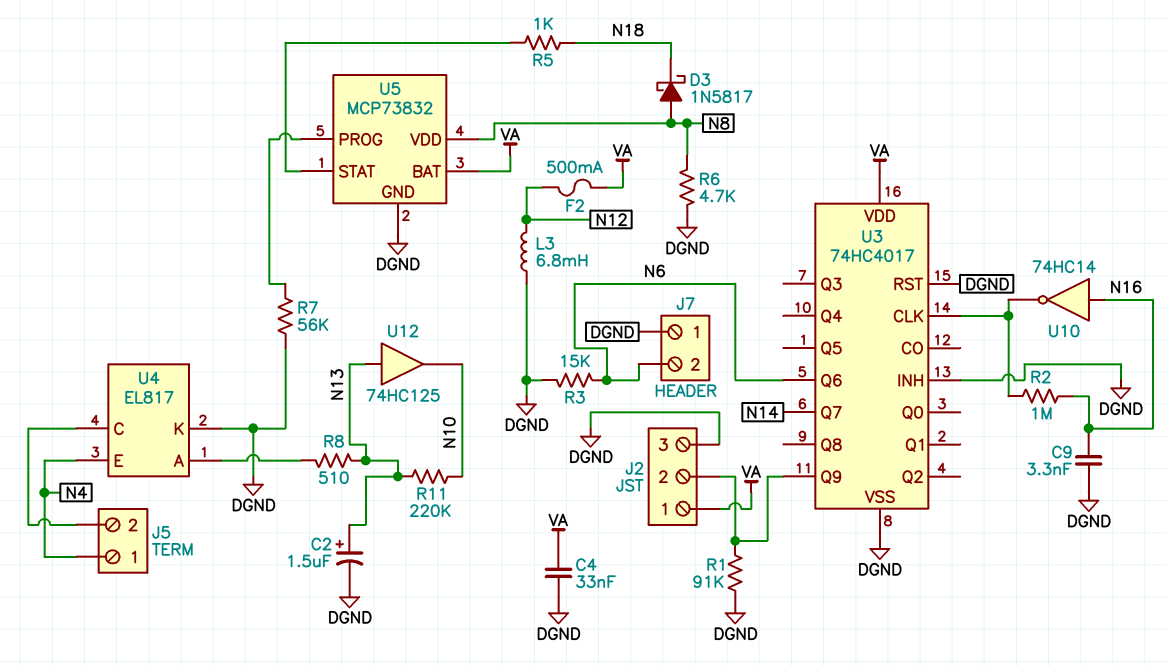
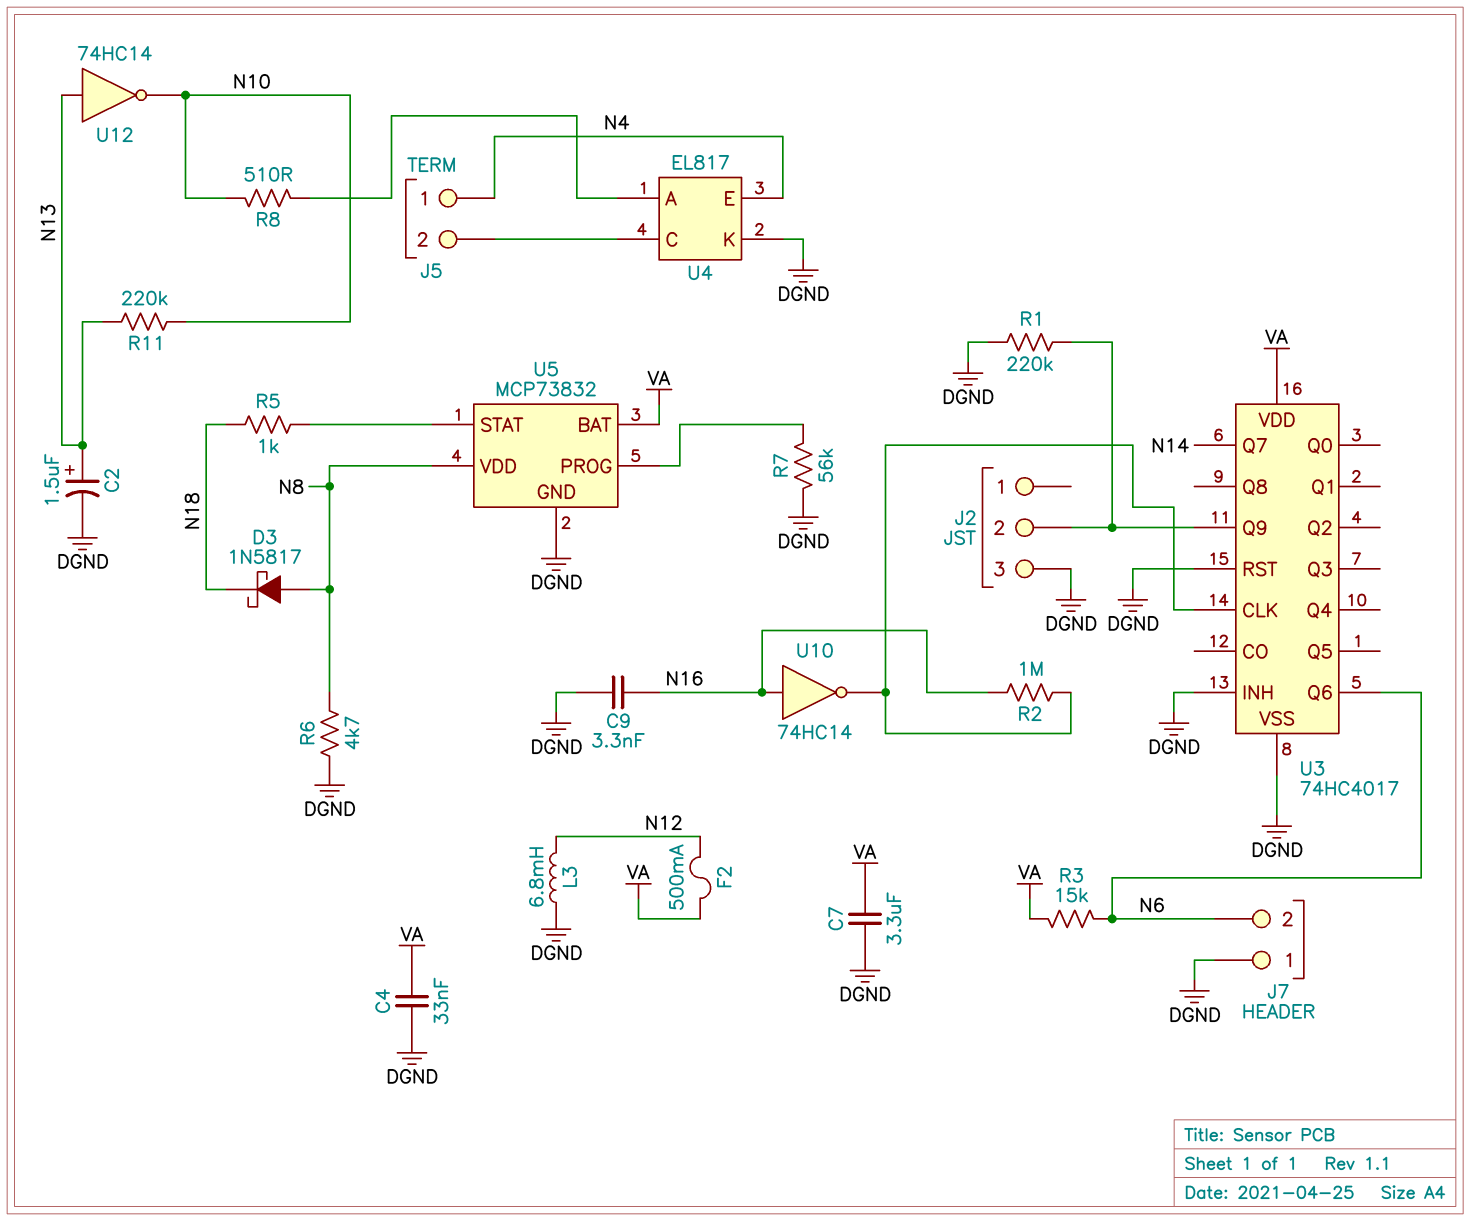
C7: none -> 3.3uF (DGND, VA)
J2 pin 1: VA -> none
R1: 91k (DGND, J2/2) -> 220k (DGND, J2/2)
R3: 15k (DGND, N6) -> 15k (N6, VA)
R8: 510 (N13, U4/A) -> 510 (N10, U4/A)
U12: buffer 74HC125 (in N13, out N10) -> NOT 74HC14 (in N13, out N10)

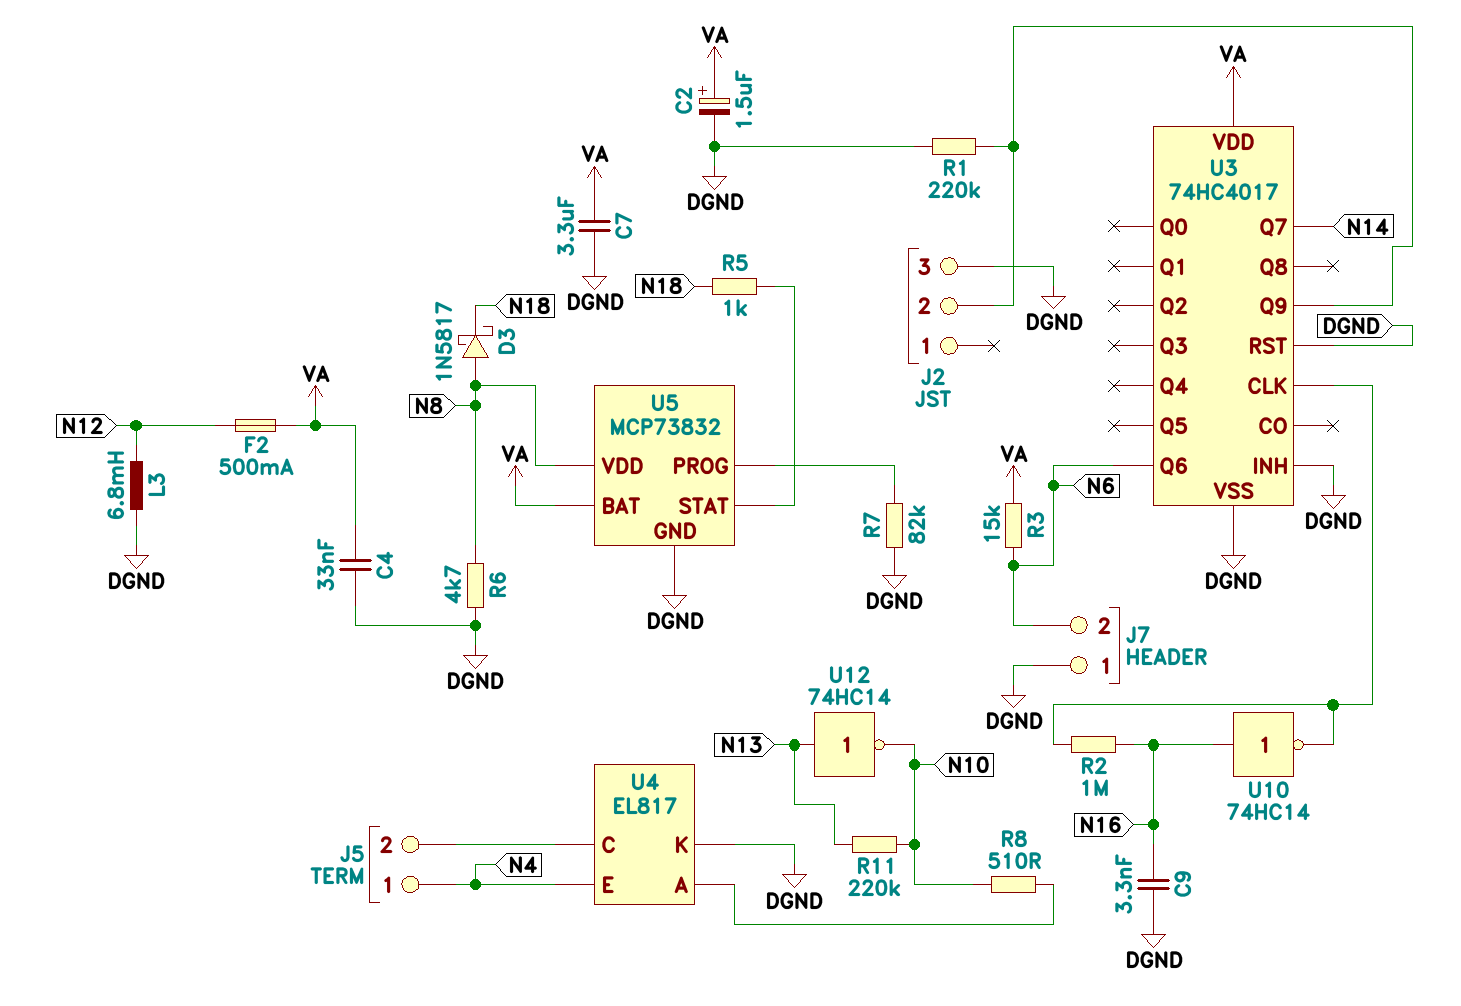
C2: 1.5uF (plus N13, minus DGND) -> 1.5uF (plus VA, minus DGND)
R7: 56k (DGND, U5/PROG) -> 82k (DGND, U5/PROG)

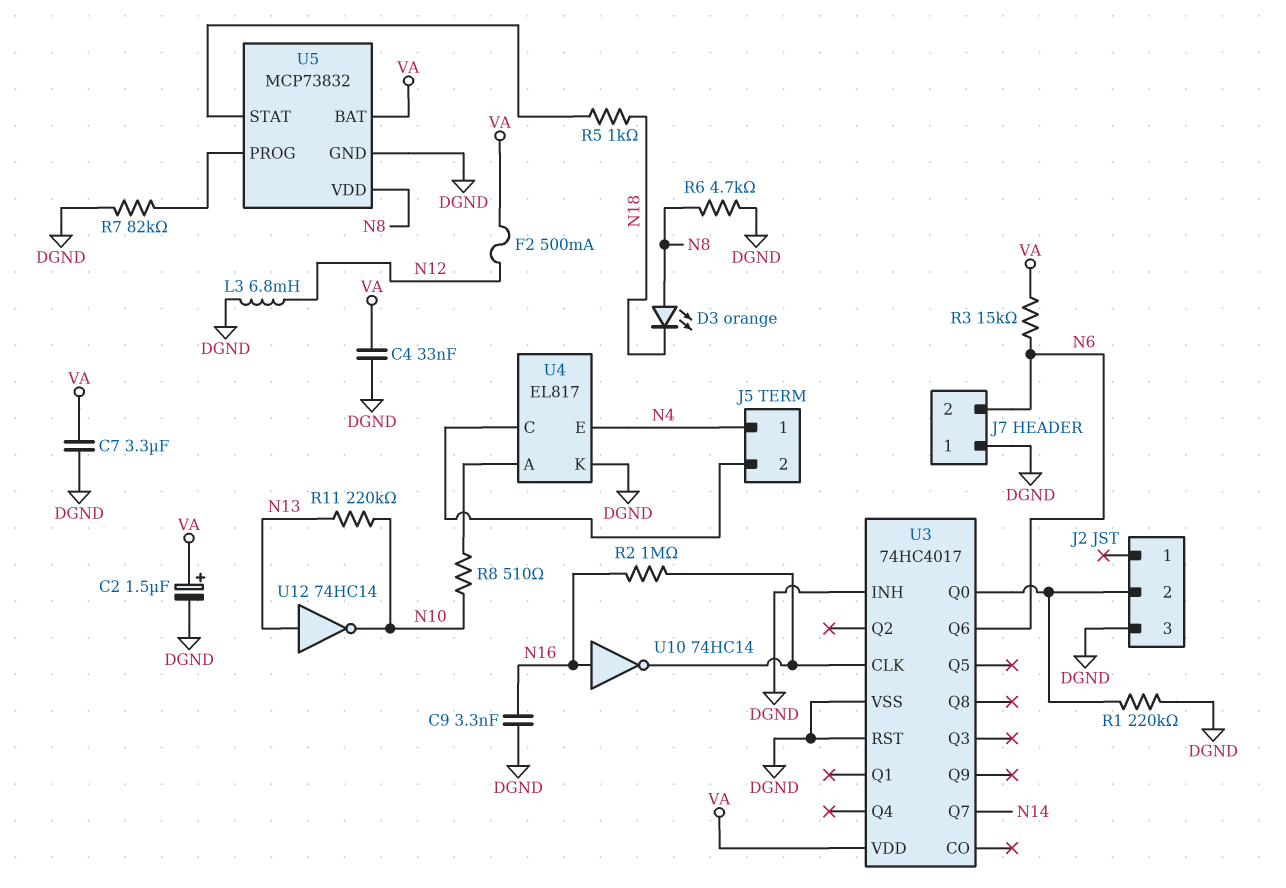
D3: schottky 1N5817 (A N8, K N18) -> LED orange (A N8, K N18)
U3 pin Q0: none -> J2/2
U3 pin Q9: J2/2 -> none

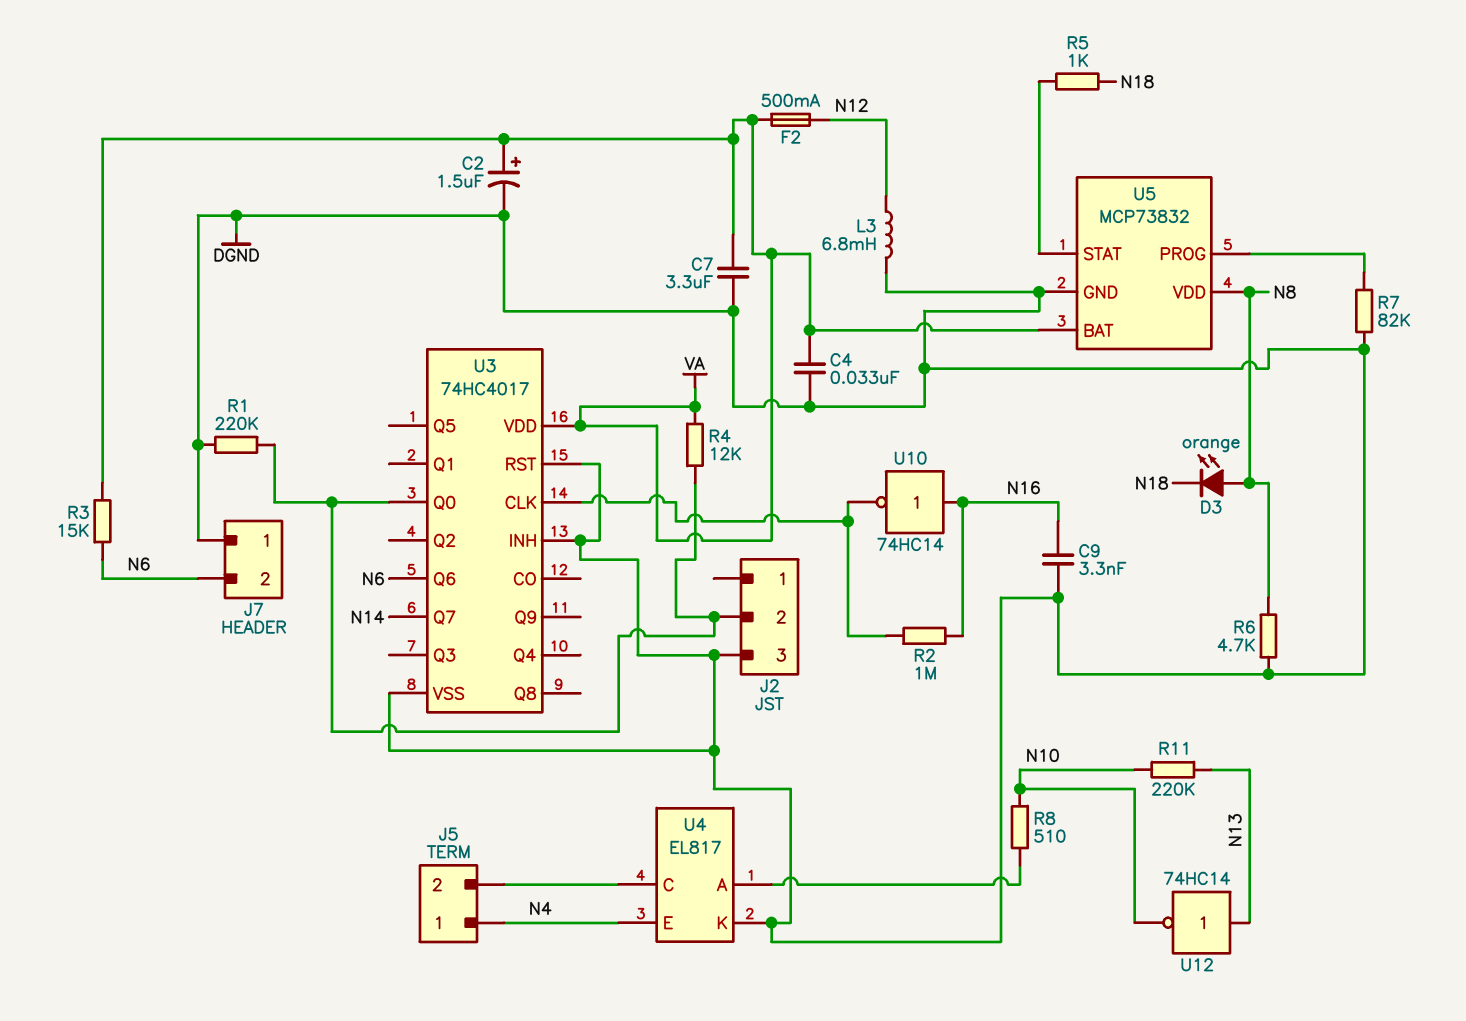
R4: none -> 12k (J2/2, VA)

